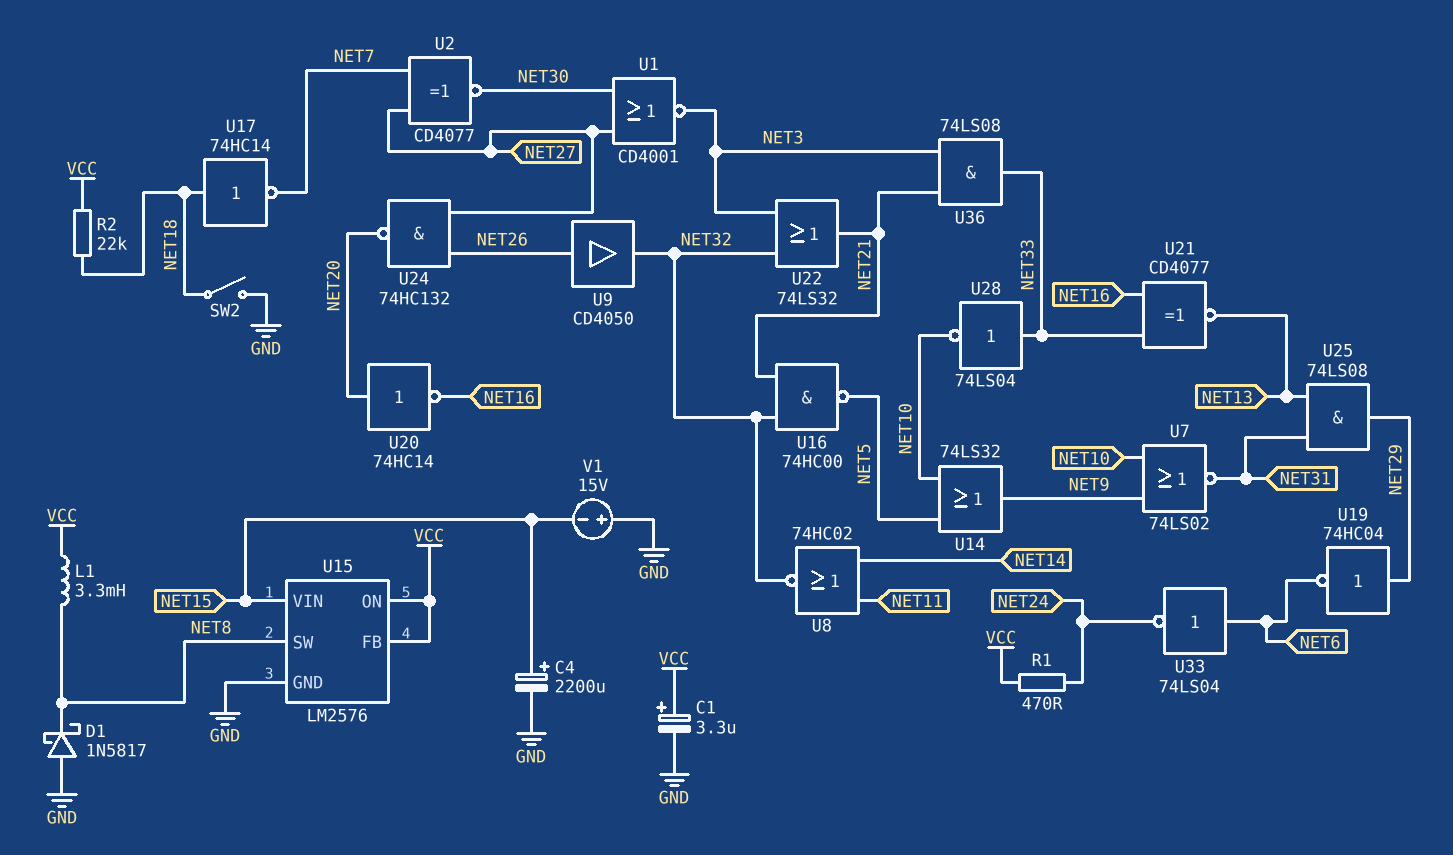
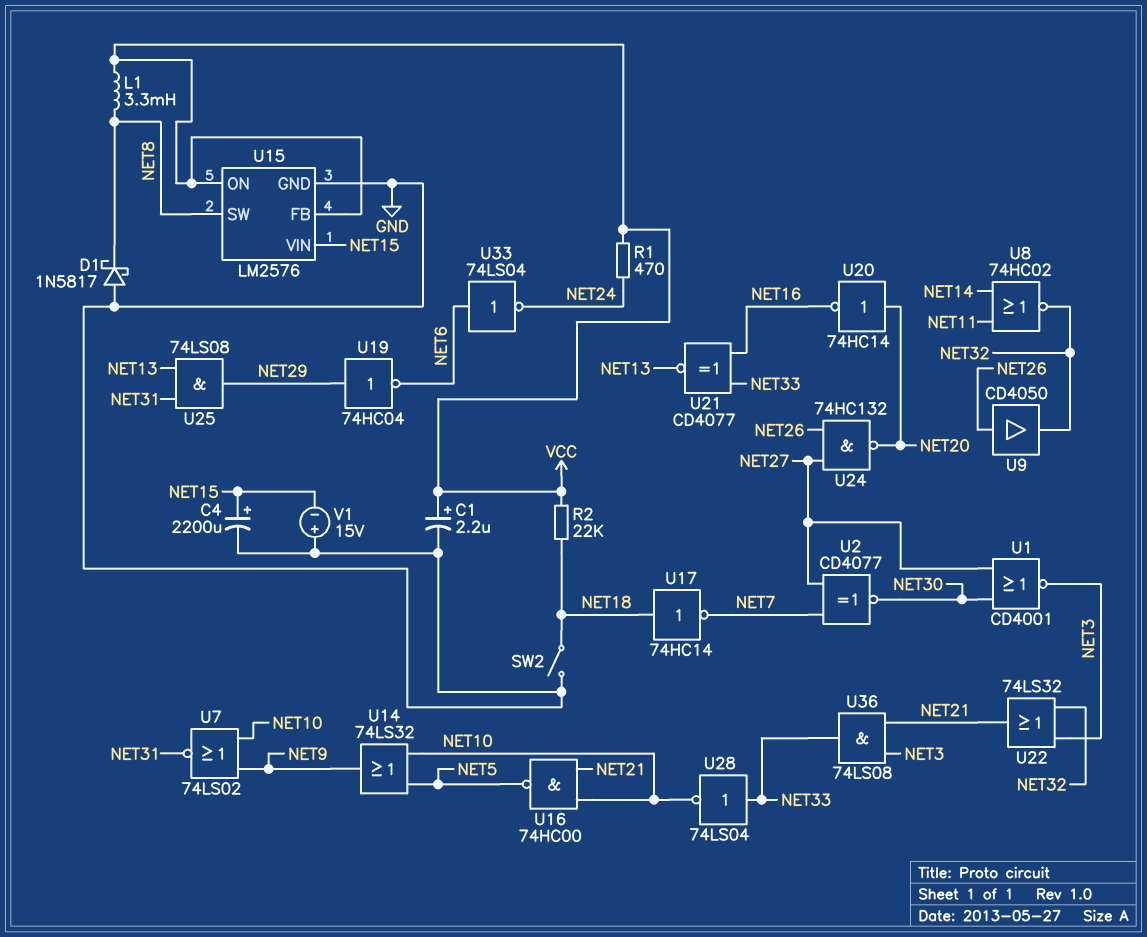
C1: 3.3uF (plus VCC, minus GND) -> 2.2uF (plus VCC, minus GND)
U16: NAND 74HC00 (in NET21, in NET32, out NET5) -> NAND 74HC00 (in NET10, in NET21, out NET5)

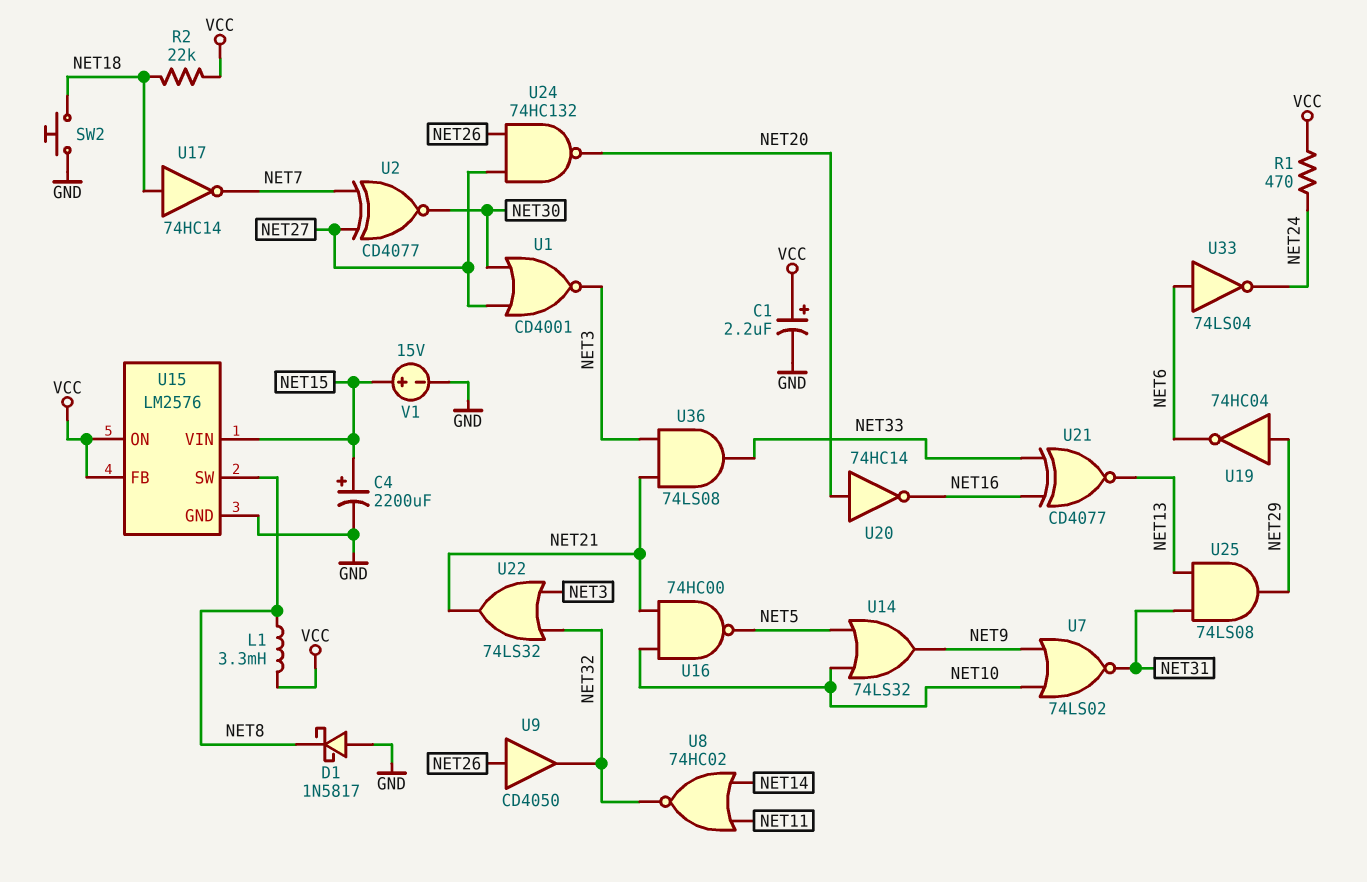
SW2: switch (GND, NET18) -> button (GND, NET18)
U28: NOT 74LS04 (in NET33, out NET10) -> none
V1: 15V (plus GND, minus NET15) -> 15V (plus NET15, minus GND)

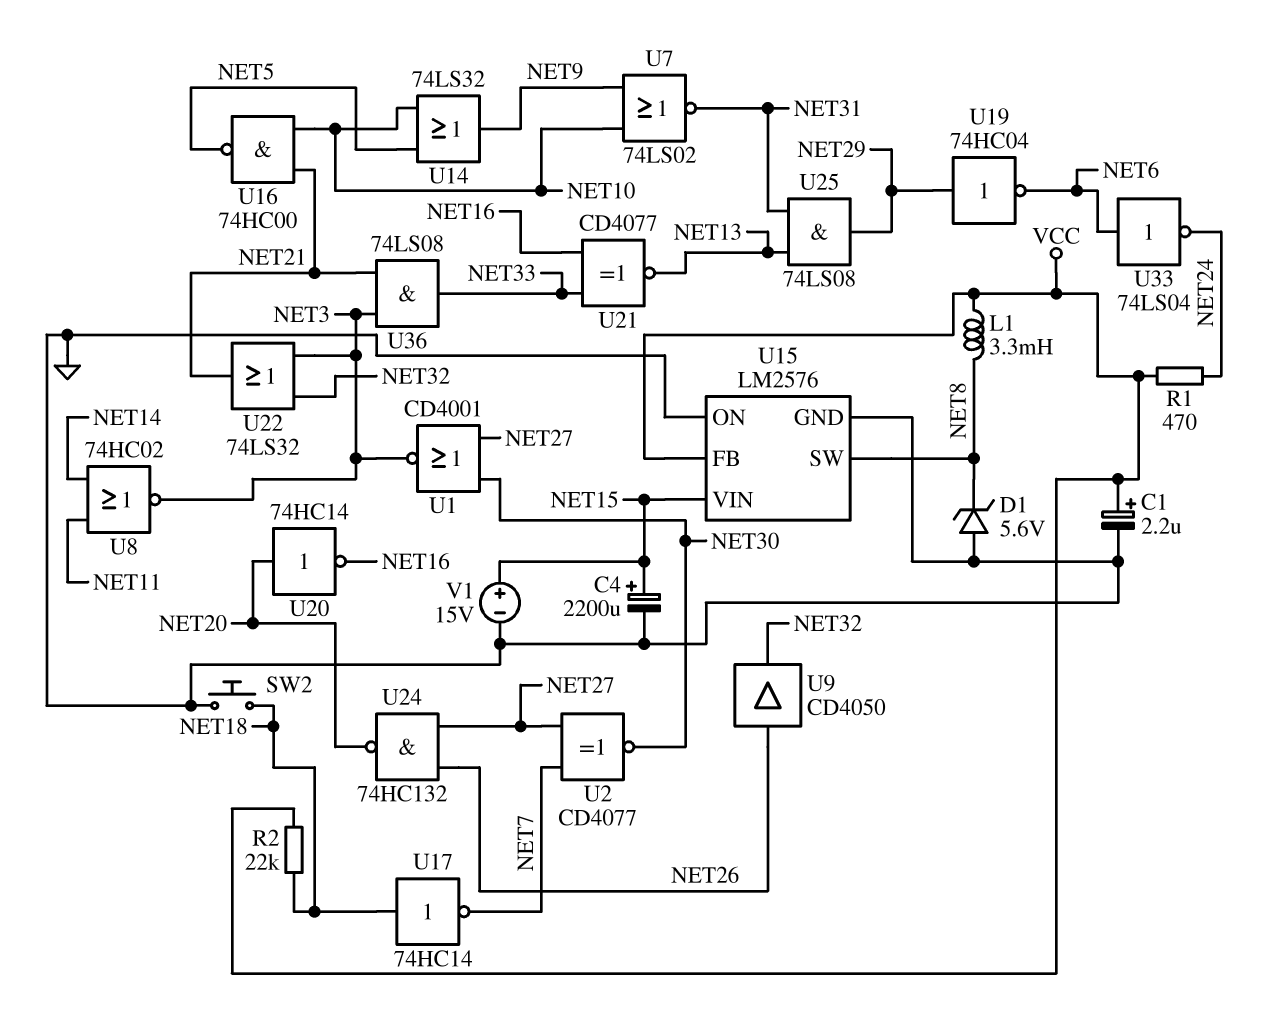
D1: schottky 1N5817 (A GND, K NET8) -> zener 5.6V (A GND, K NET8)
U8: NOR 74HC02 (in NET11, in NET14, out NET32) -> NOR 74HC02 (in NET11, in NET14, out NET3)
U15 pin ON: VCC -> GND

